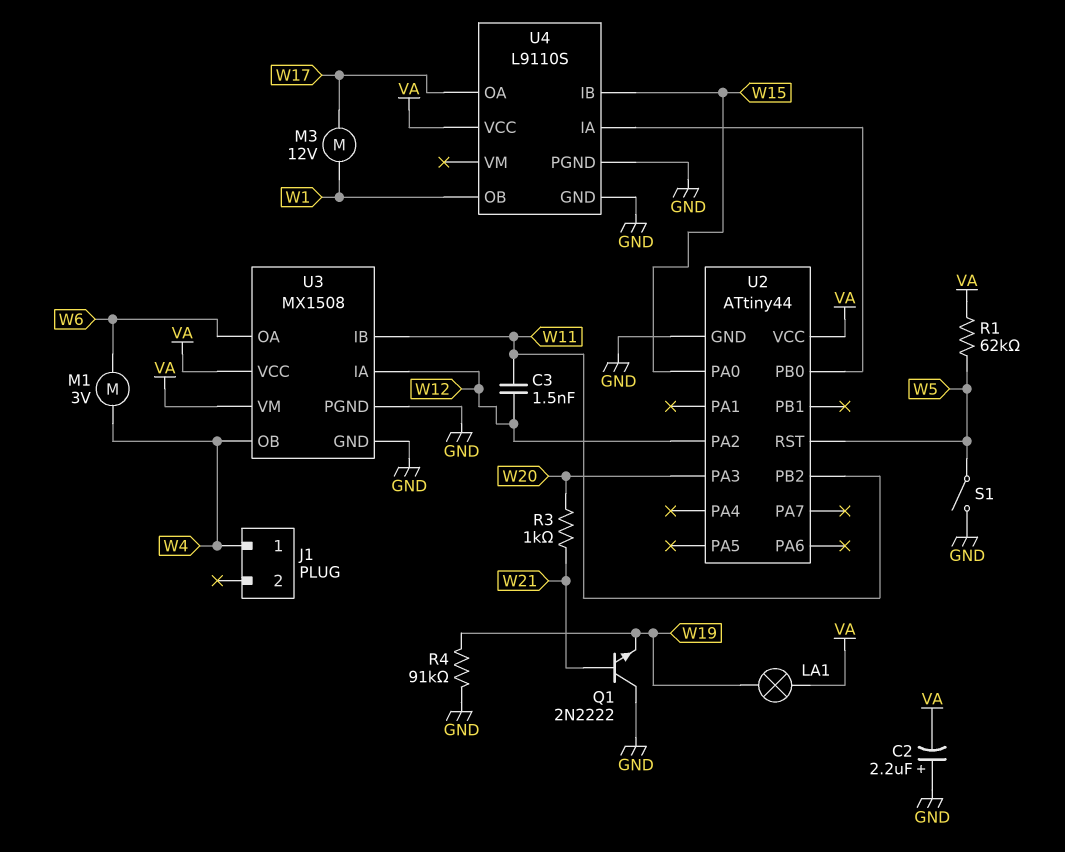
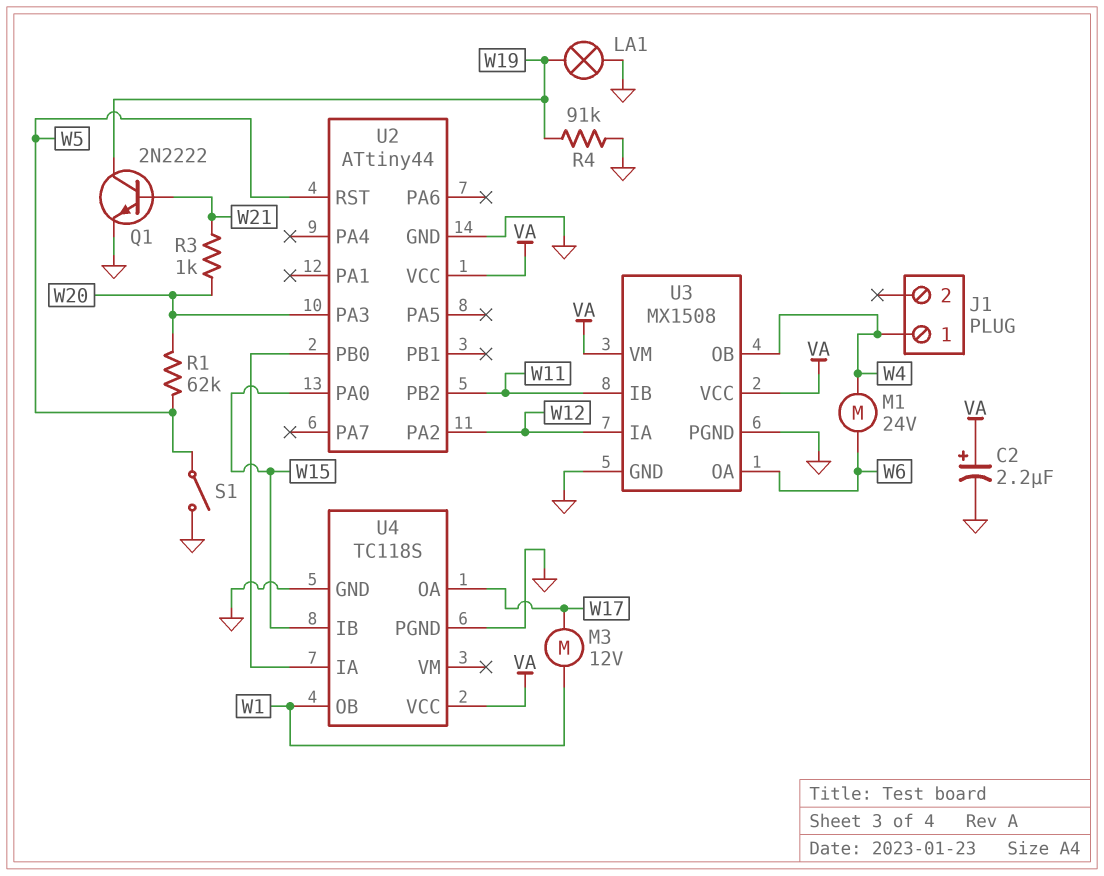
C2: 2.2uF (plus GND, minus VA) -> 2.2uF (plus VA, minus GND)
C3: 1.5nF (W11, W12) -> none
LA1: lamp (VA, W19) -> lamp (GND, W19)
M1: motor 3V (W4, W6) -> motor 24V (W4, W6)
Q1: NPN 2N2222 (B W21, C GND, E W19) -> NPN 2N2222 (B W21, C W19, E GND)
R1: 62k (VA, W5) -> 62k (W5, W20)
U4: L9110S -> TC118S

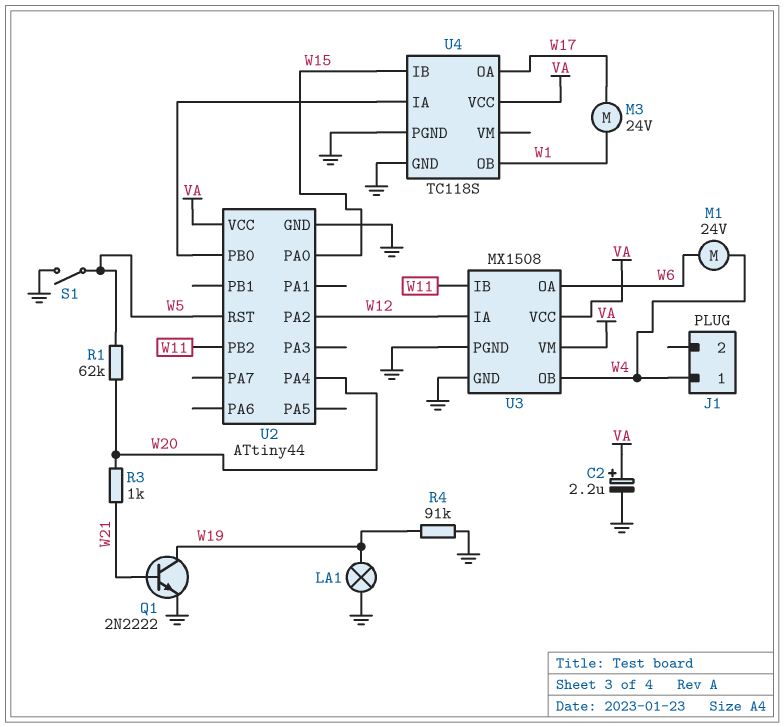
M3: motor 12V (W1, W17) -> motor 24V (W1, W17)
U2 pin PA3: W20 -> none
U2 pin PA4: none -> W20

